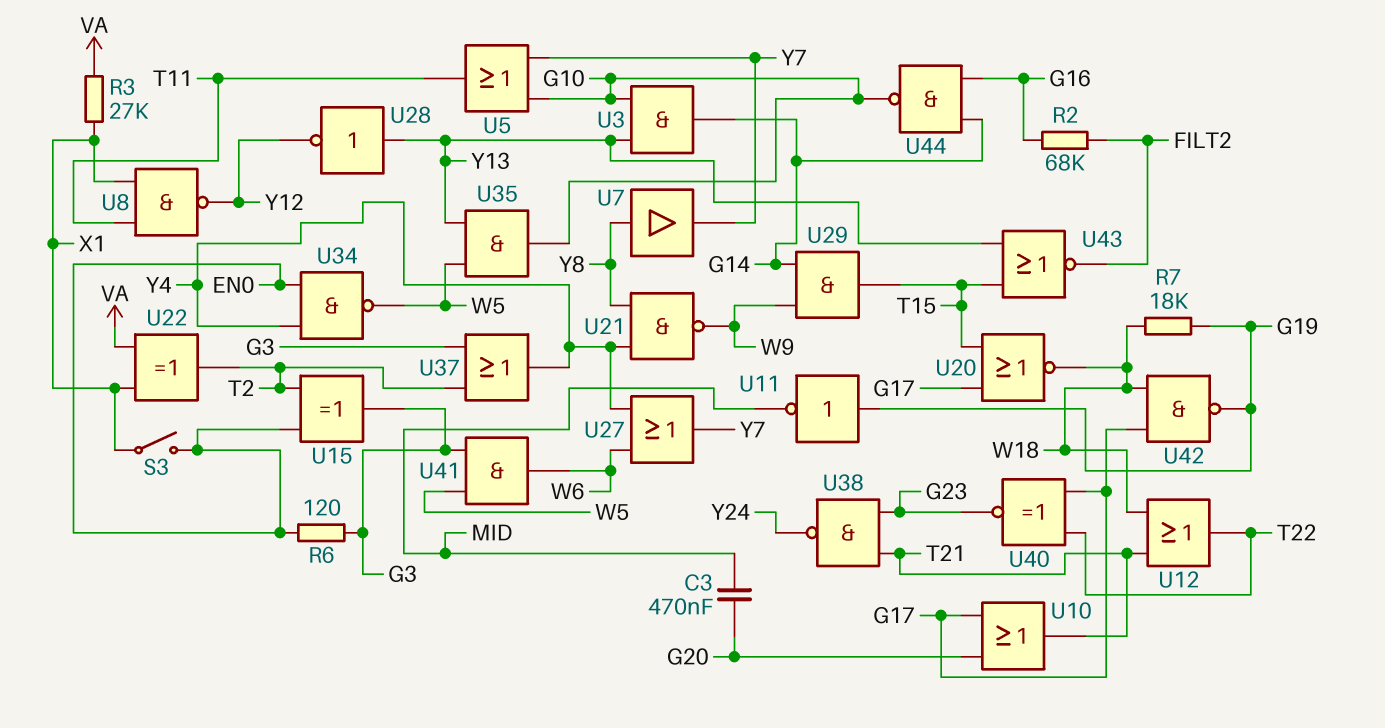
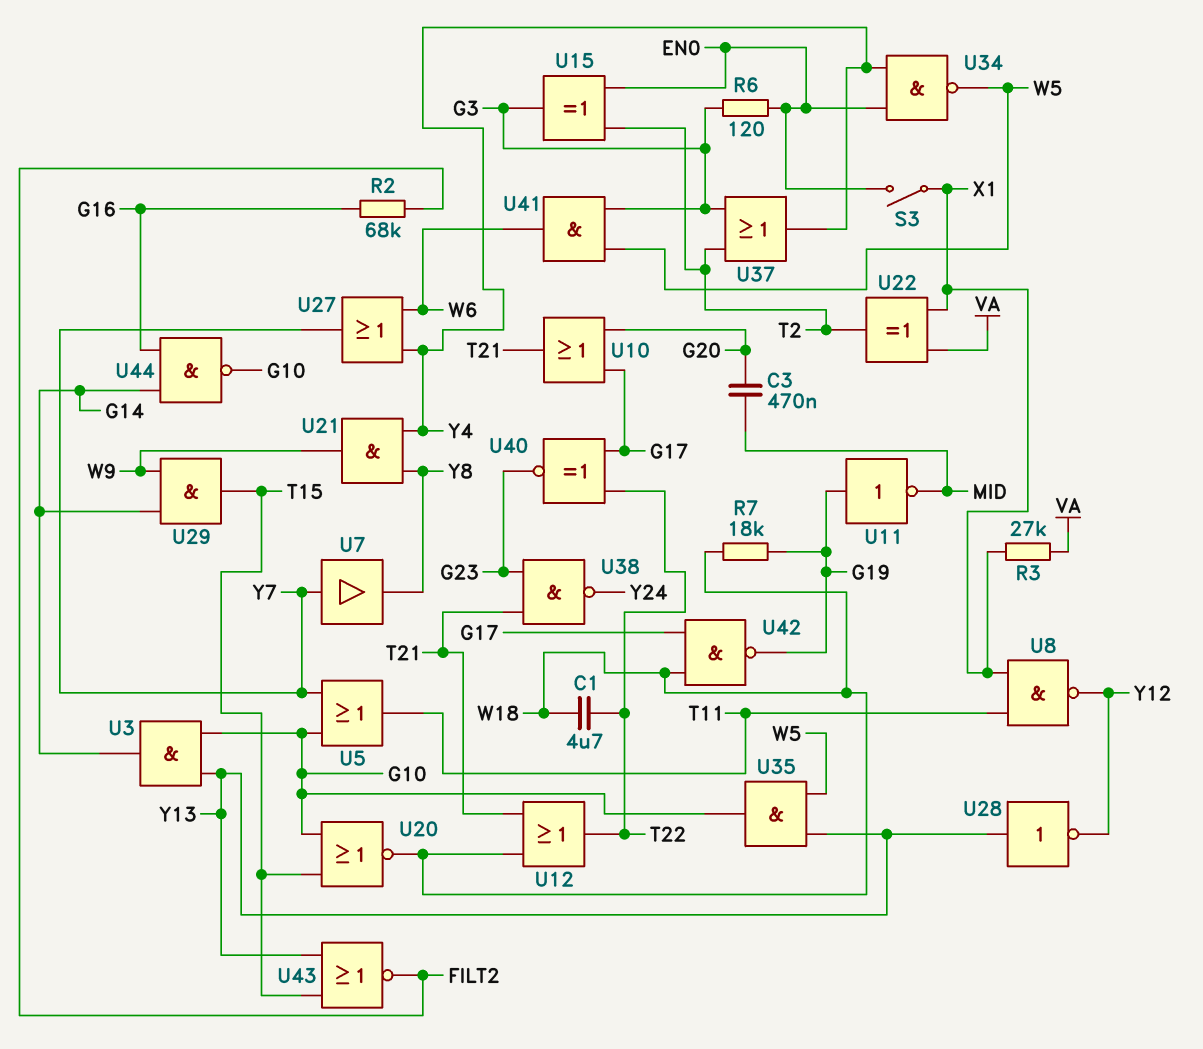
C1: none -> 4.7uF (T22, W18)
U7: buffer (in Y8, out Y7) -> buffer (in Y7, out Y8)
U20: NOR (in G17, in T15, out W18) -> NOR (in G10, in T15, out W18)
U21: NAND (in Y4, in Y8, out W9) -> AND (in Y4, in Y8, out W9)

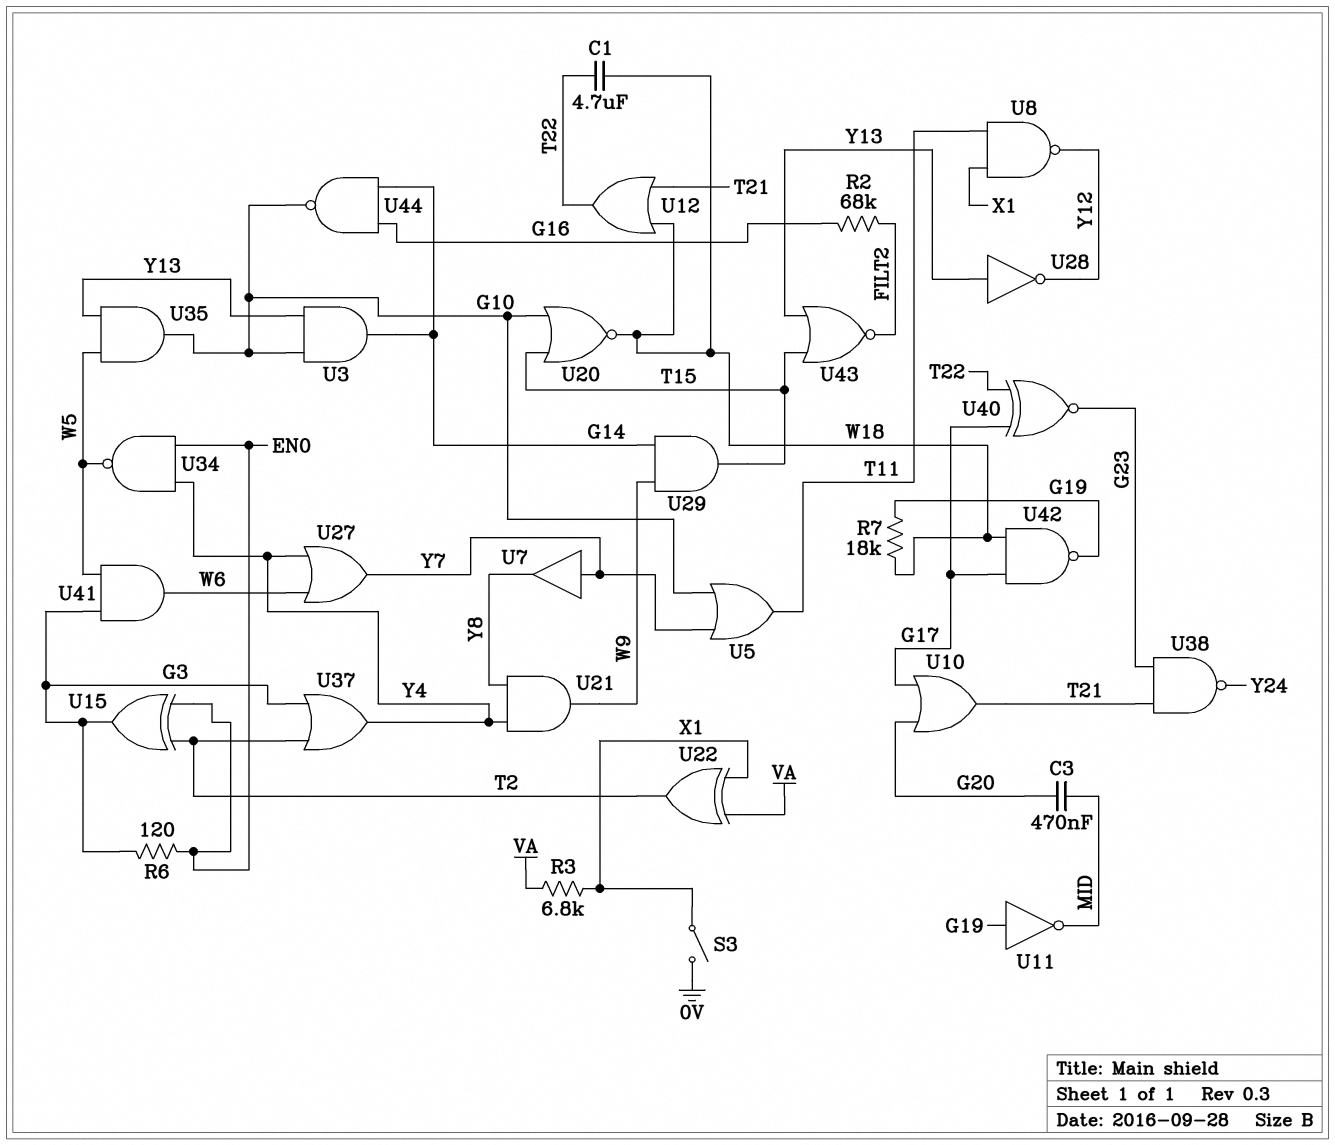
R3: 27k (VA, X1) -> 6.8k (VA, X1)
S3: switch (EN0, X1) -> switch (0V, X1)

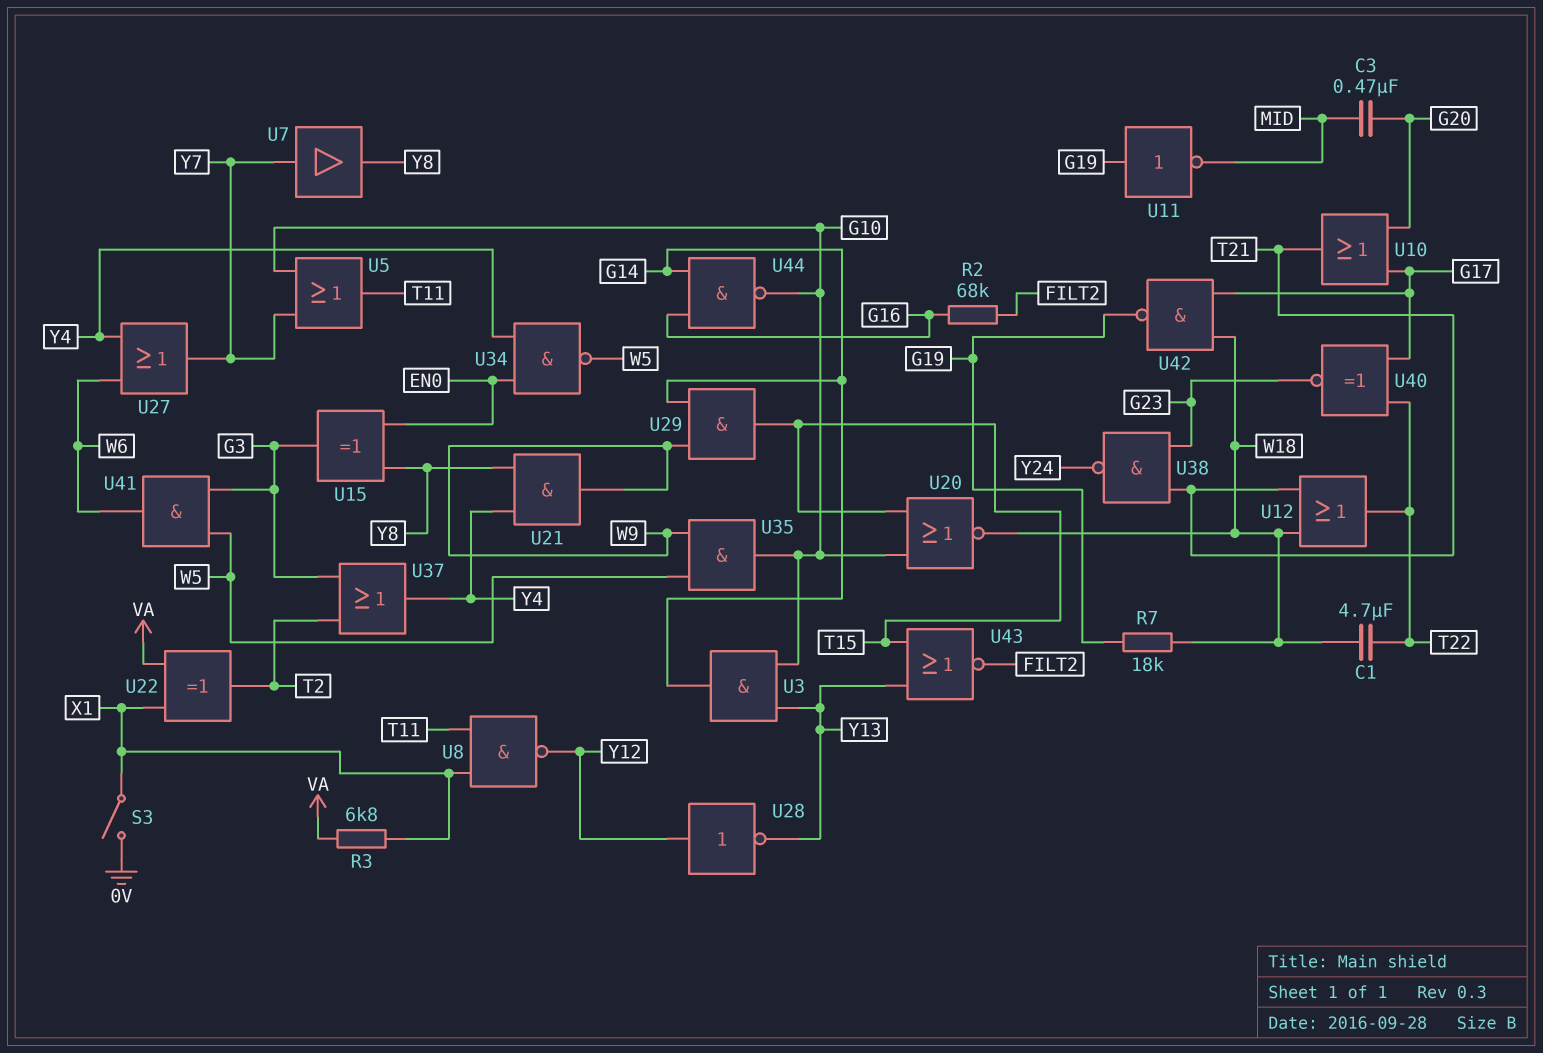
R6: 120 (EN0, G3) -> none
U15: XOR (in EN0, in T2, out G3) -> XOR (in EN0, in Y8, out G3)
U28: NOT (in Y13, out Y12) -> NOT (in Y12, out Y13)
U35: AND (in W5, in Y13, out G10) -> AND (in W5, in W9, out G10)

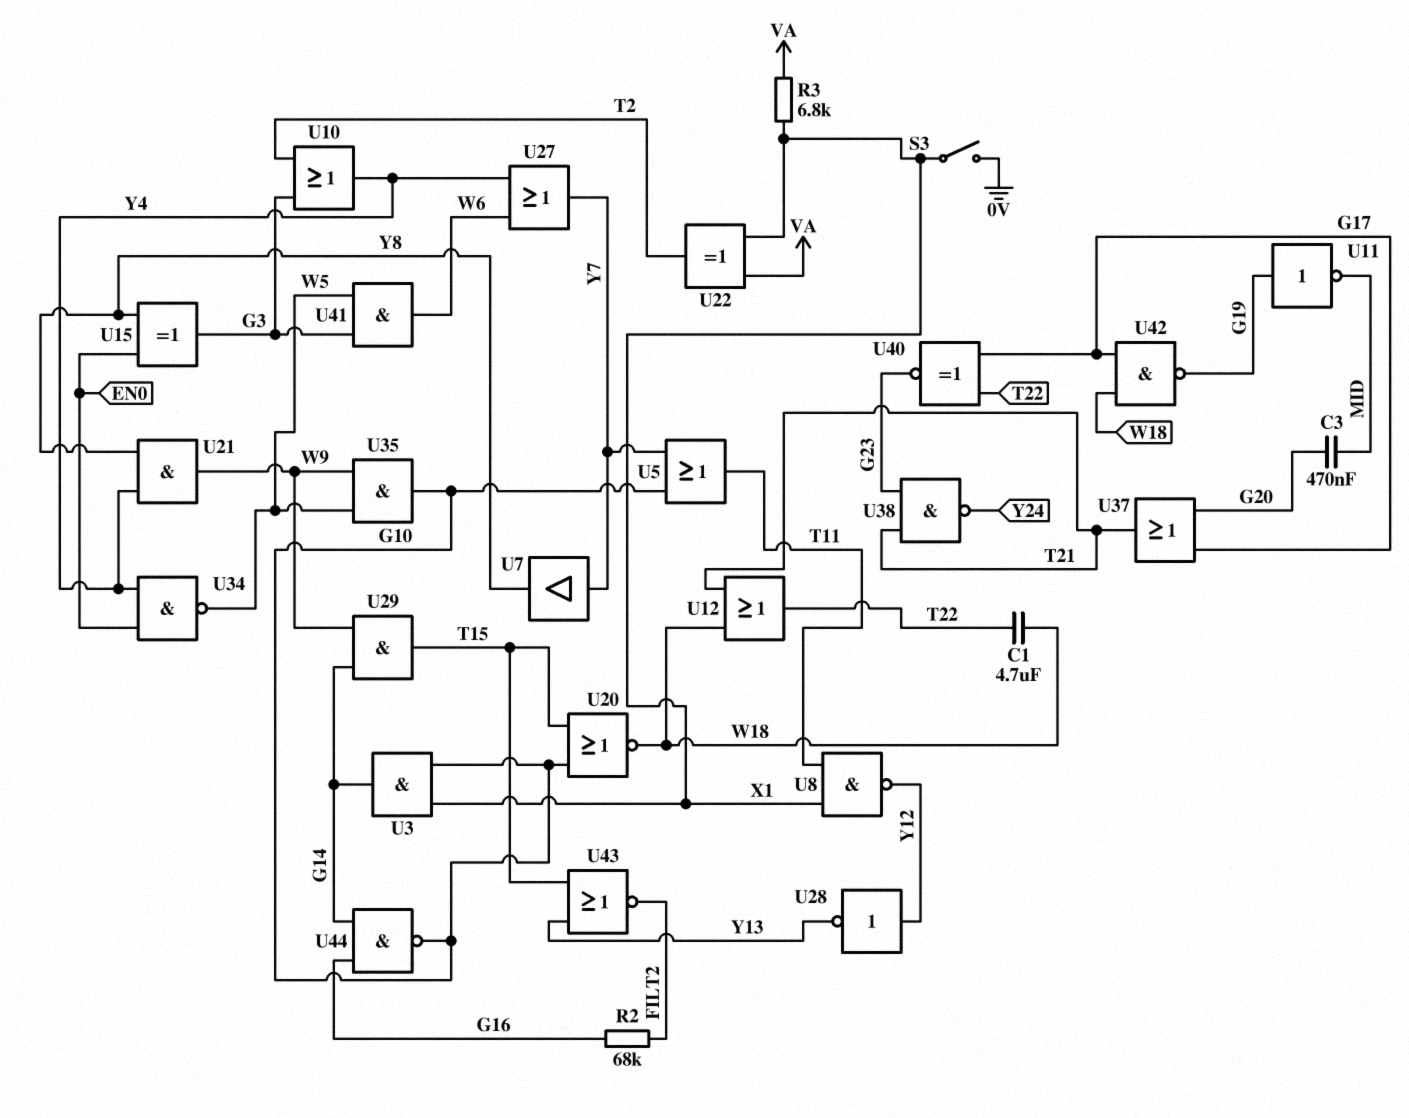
R7: 18k (G19, W18) -> none
U3: AND (in G10, in Y13, out G14) -> AND (in G10, in X1, out G14)
U10: OR (in G17, in G20, out T21) -> OR (in G3, in T2, out Y4)
U37: OR (in G3, in T2, out Y4) -> OR (in G17, in G20, out T21)

